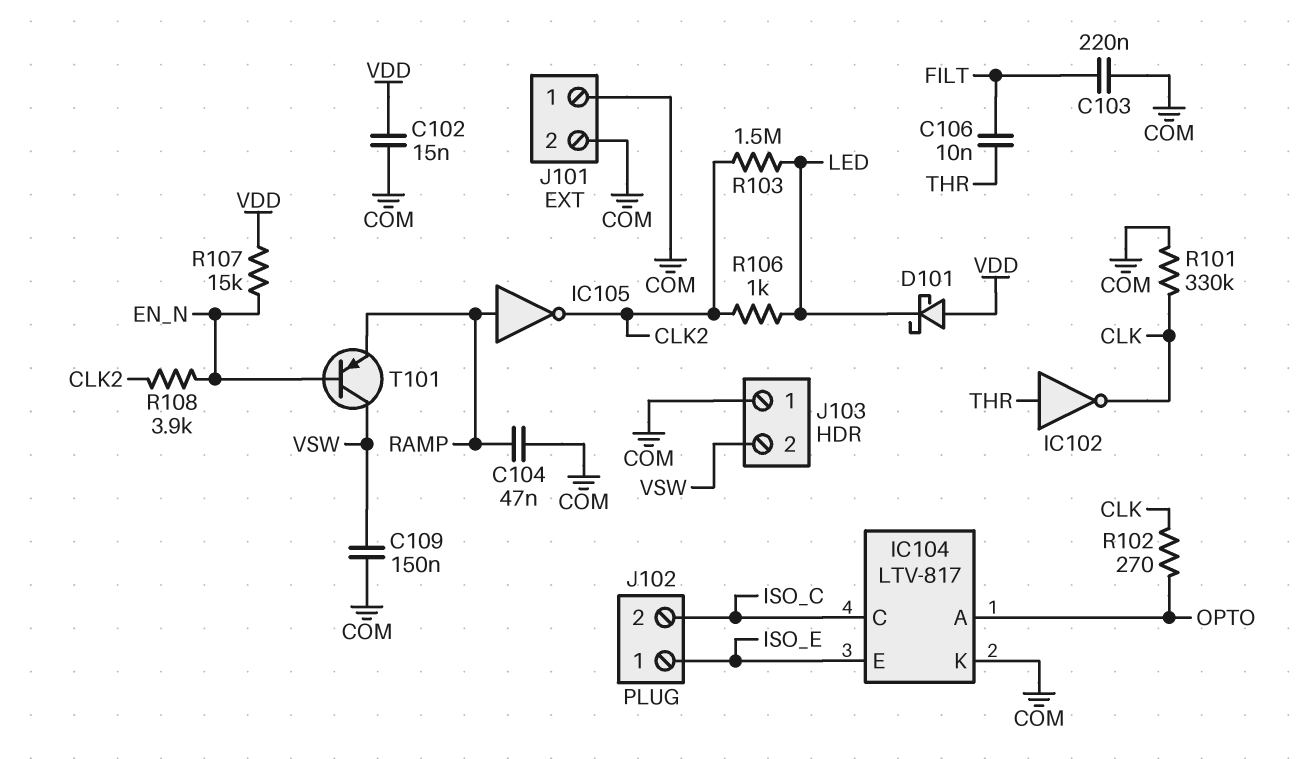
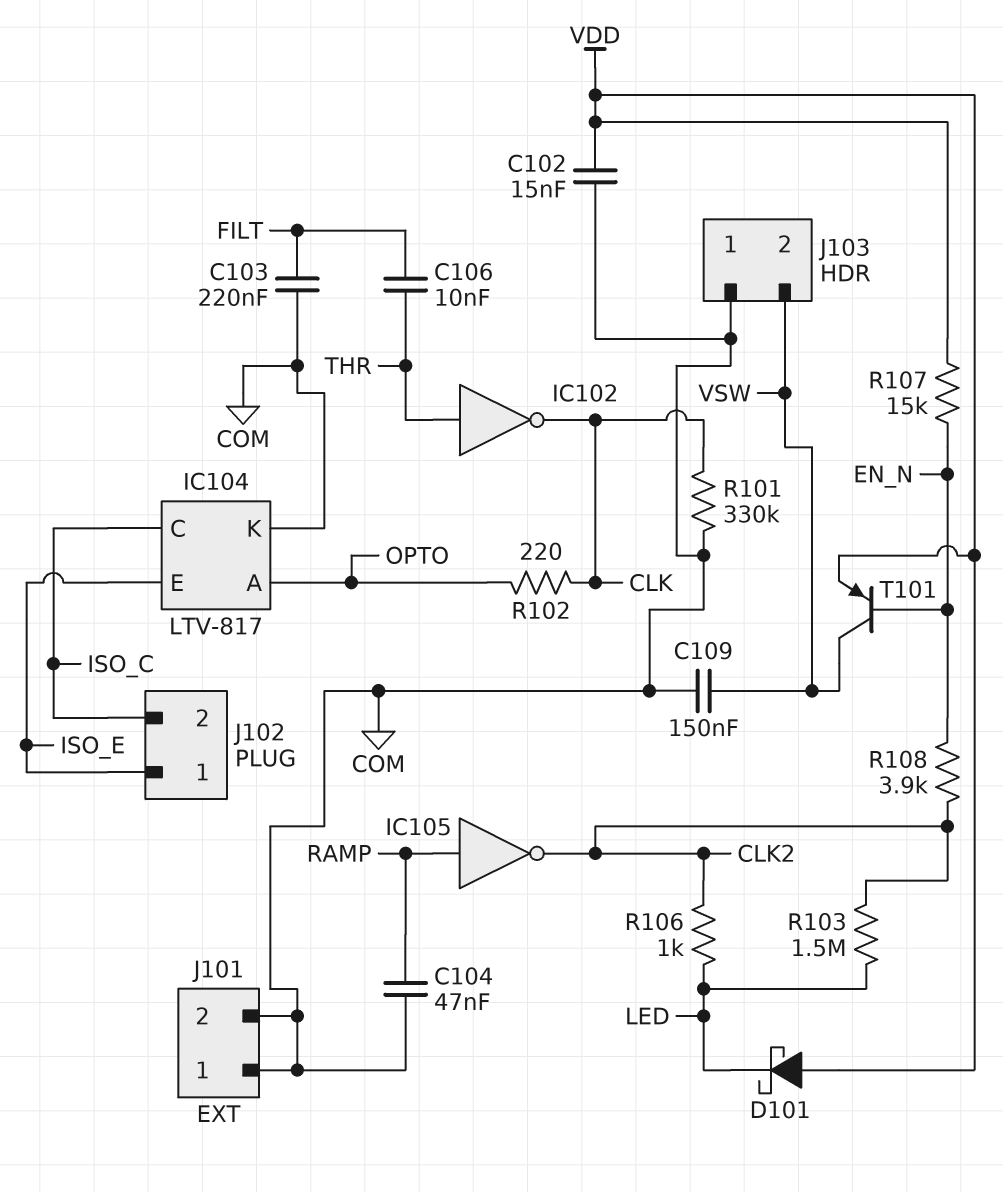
R102: 270 (CLK, OPTO) -> 220 (CLK, OPTO)
T101: PNP (B EN_N, C VSW, E RAMP) -> PNP (B EN_N, C VSW, E VDD)

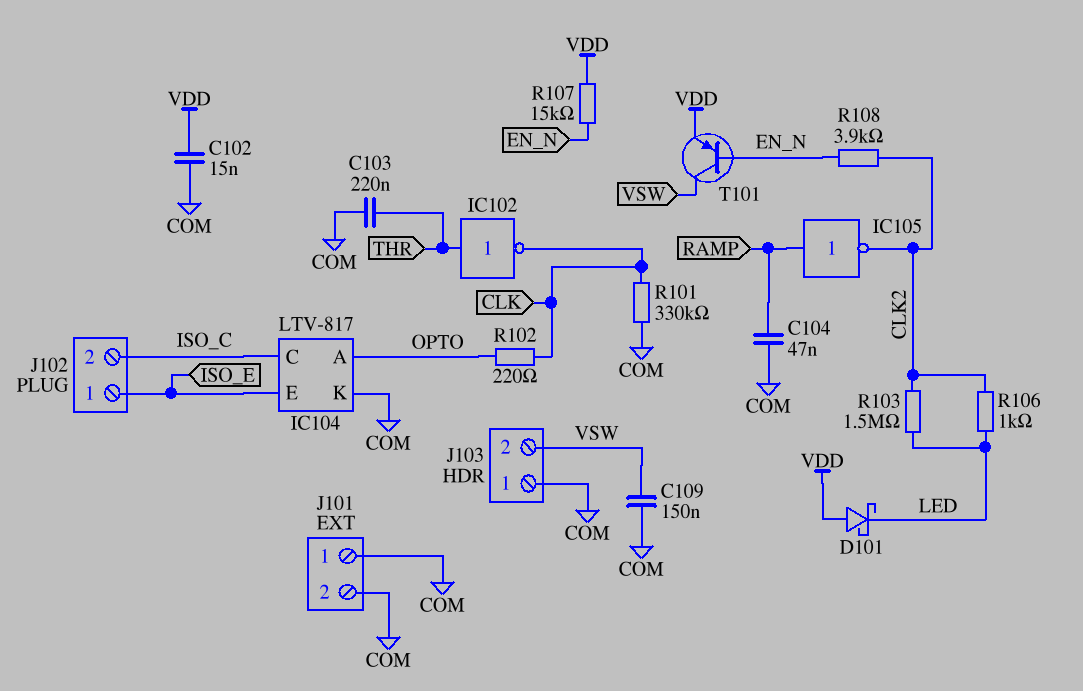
C103: 220nF (COM, FILT) -> 220nF (COM, THR)
C106: 10nF (FILT, THR) -> none

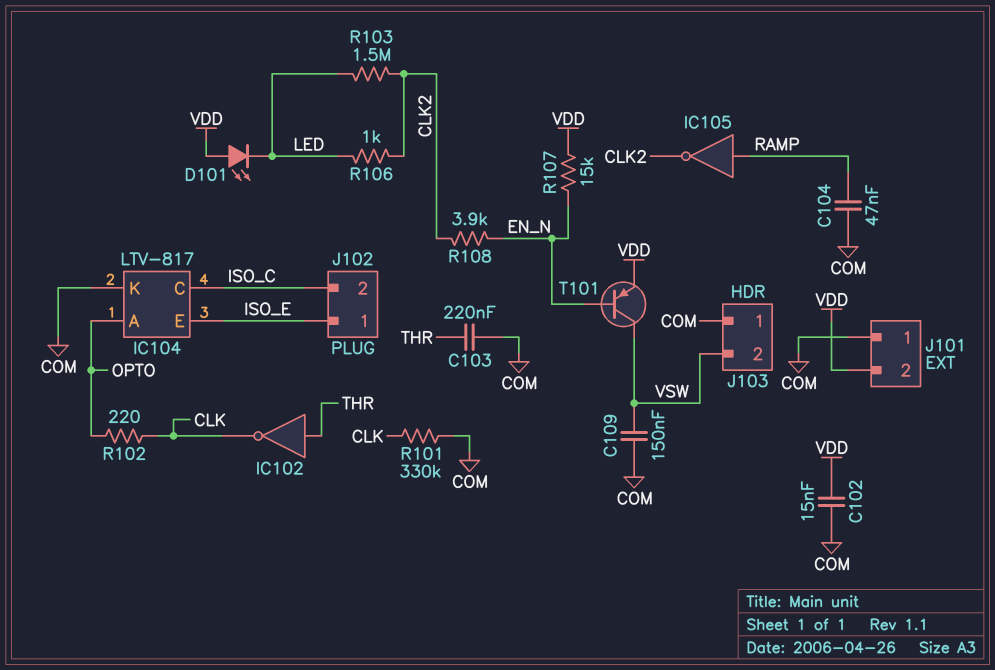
D101: schottky (A VDD, K LED) -> LED (A VDD, K LED)
J101 pin 2: COM -> VDD

